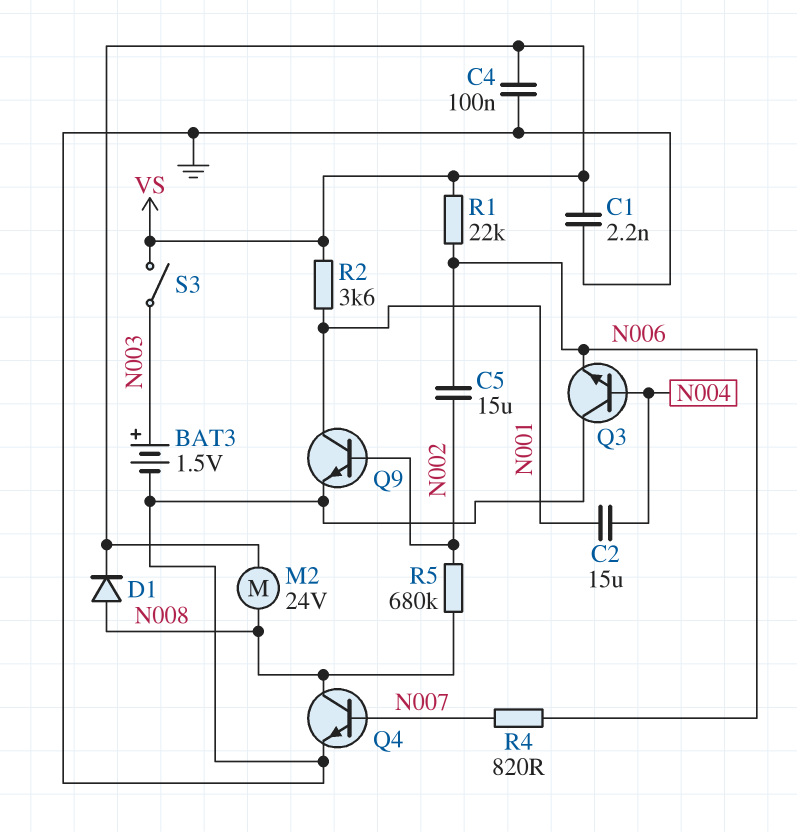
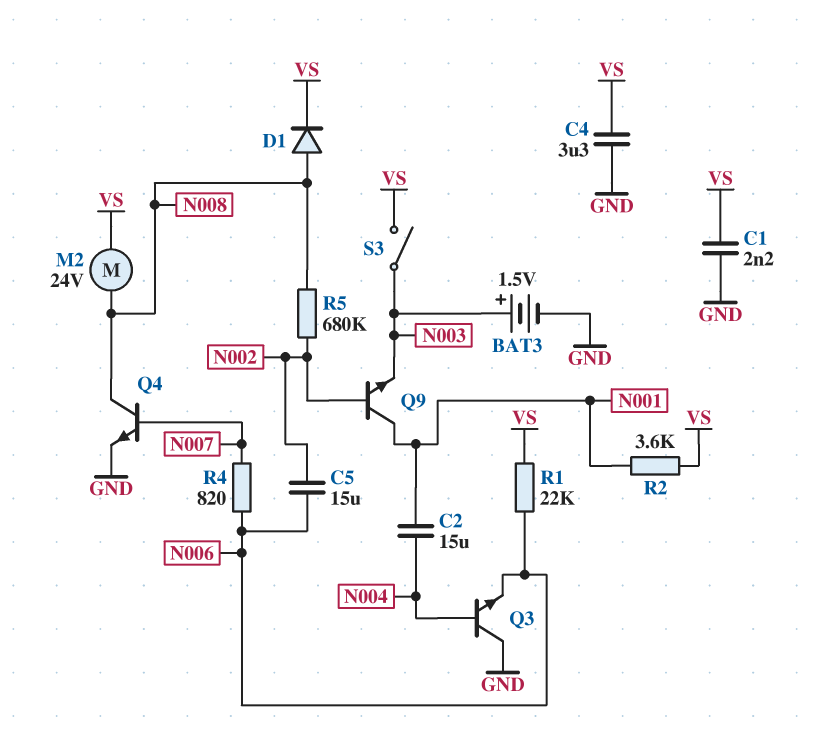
C4: 100nF (GND, VS) -> 3.3uF (GND, VS)
Q9: NPN (B N002, C N001, E GND) -> NPN (B N002, C N001, E N003)

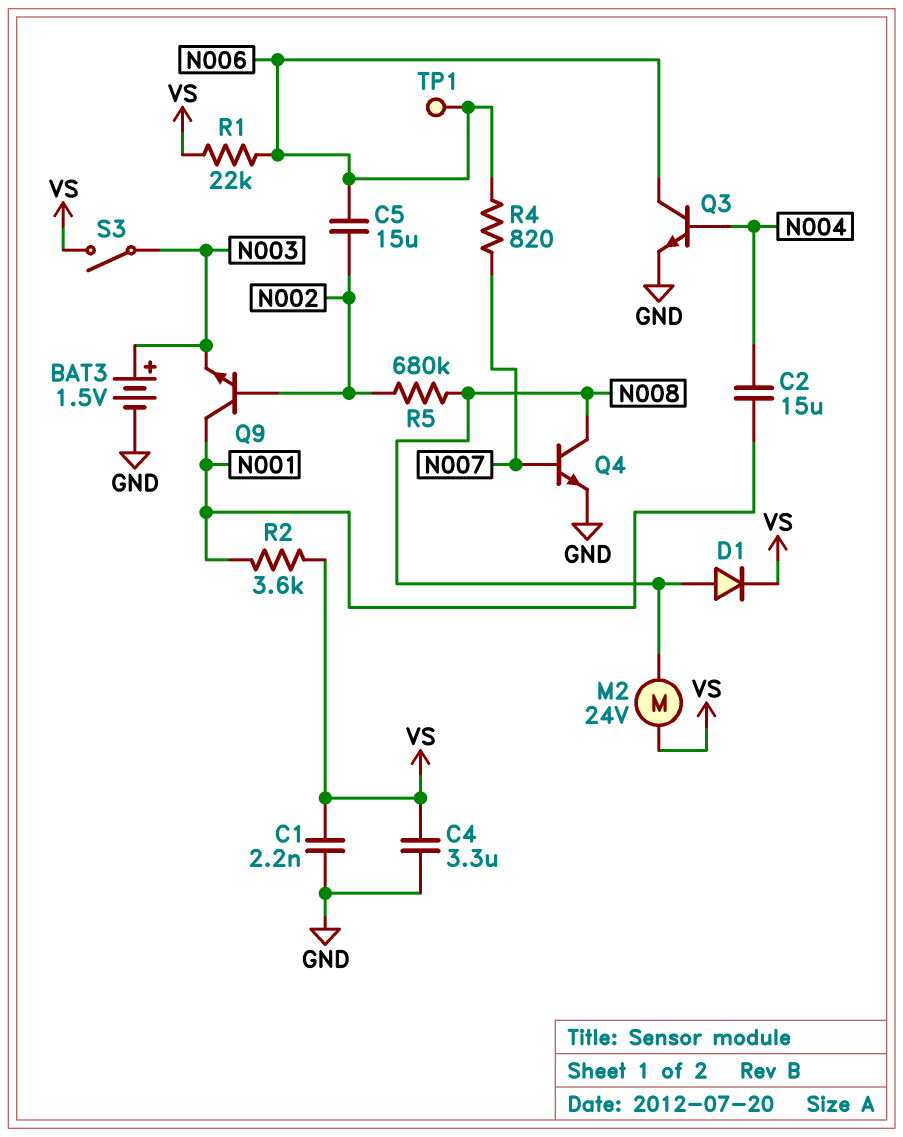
Q3: NPN (B N004, C GND, E N006) -> NPN (B N004, C N006, E GND)
TP1: none -> test point (N006)

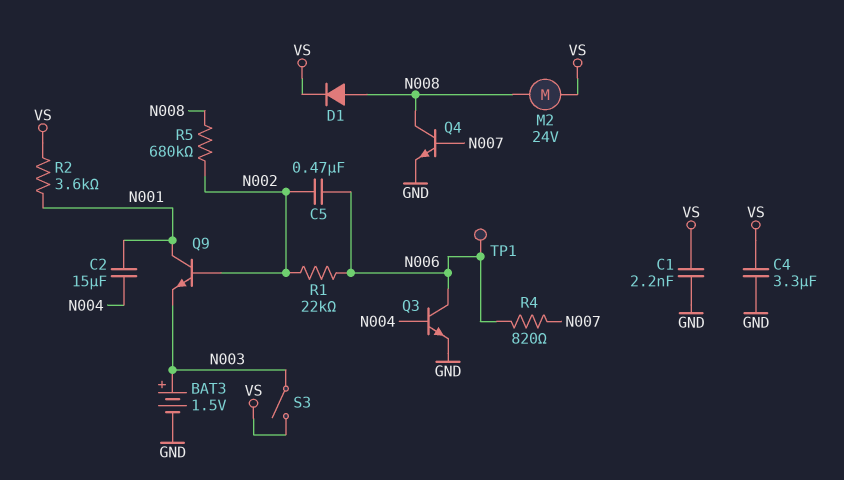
C5: 15uF (N002, N006) -> 470nF (N002, N006)
R1: 22k (N006, VS) -> 22k (N002, N006)

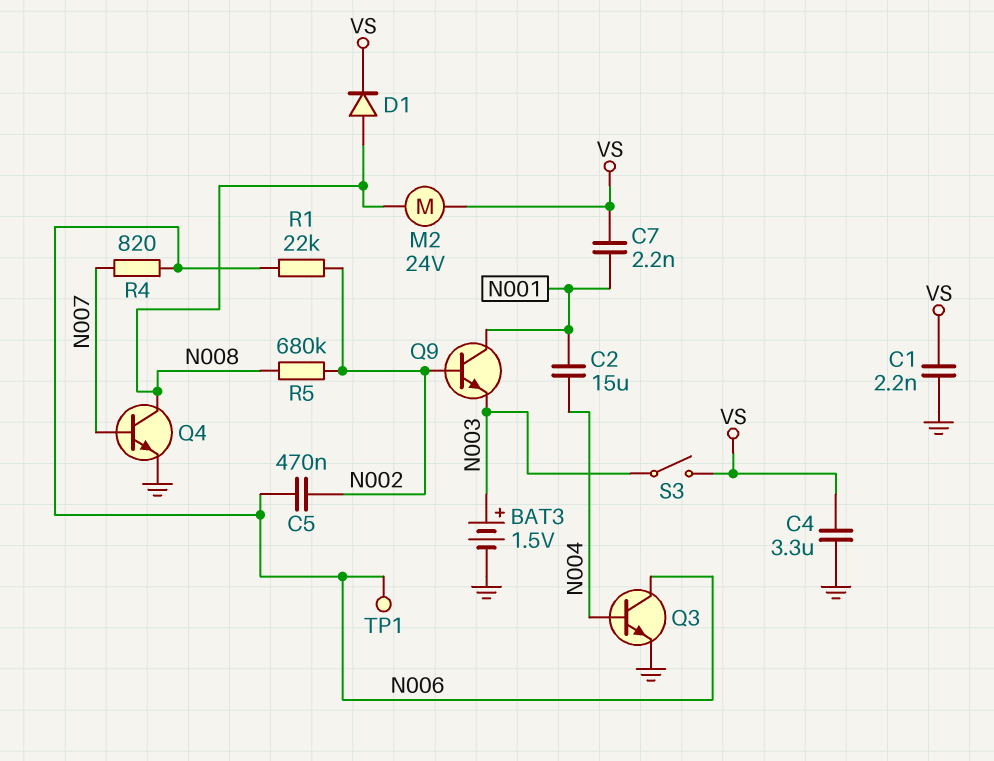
C7: none -> 2.2nF (N001, VS)
R2: 3.6k (N001, VS) -> none

